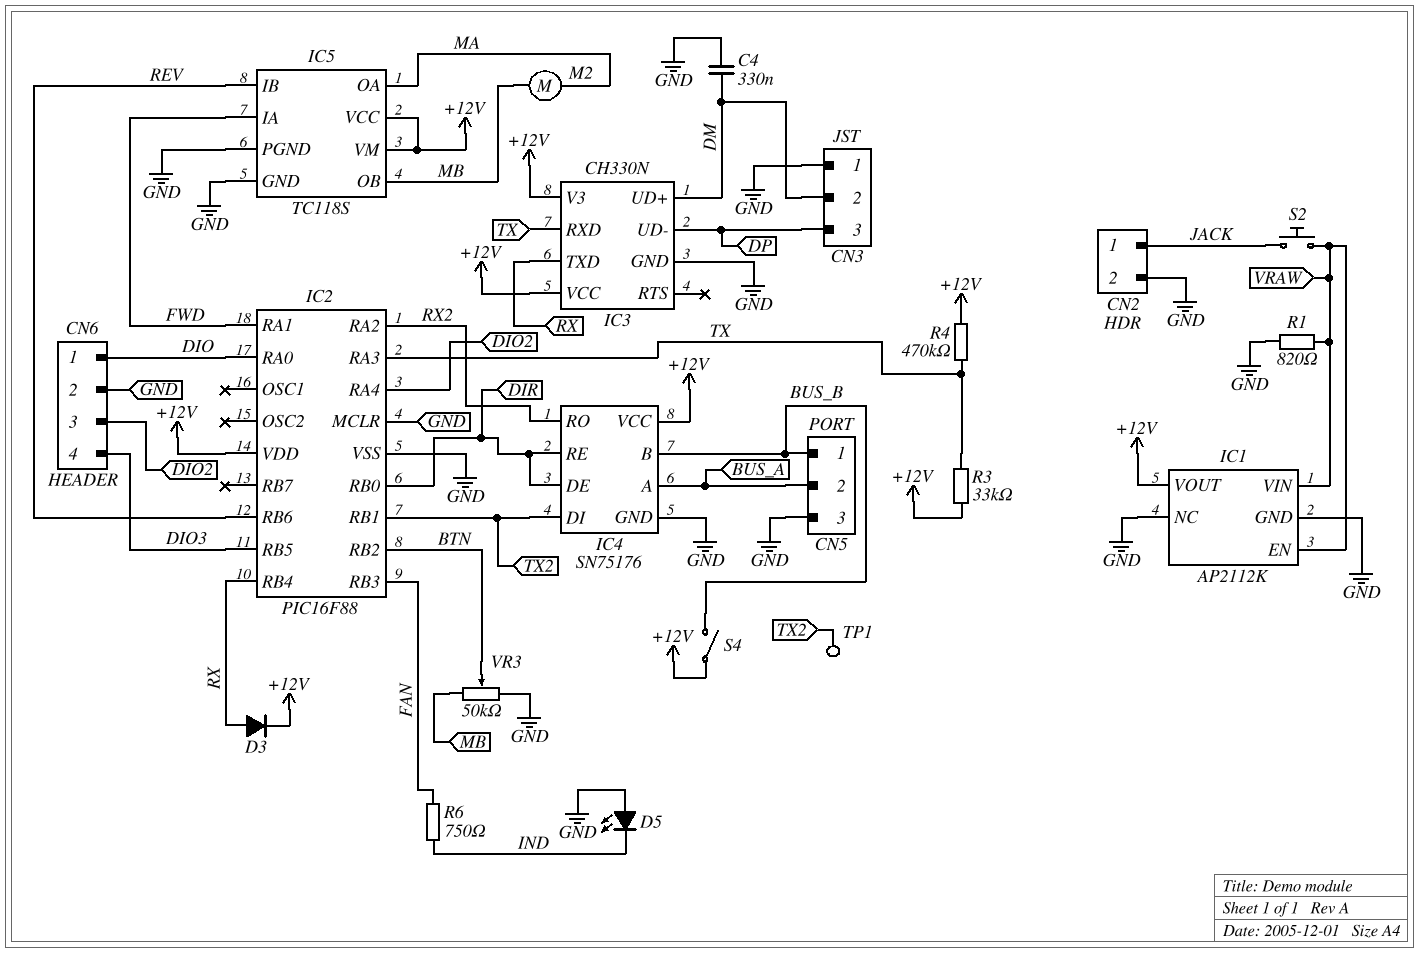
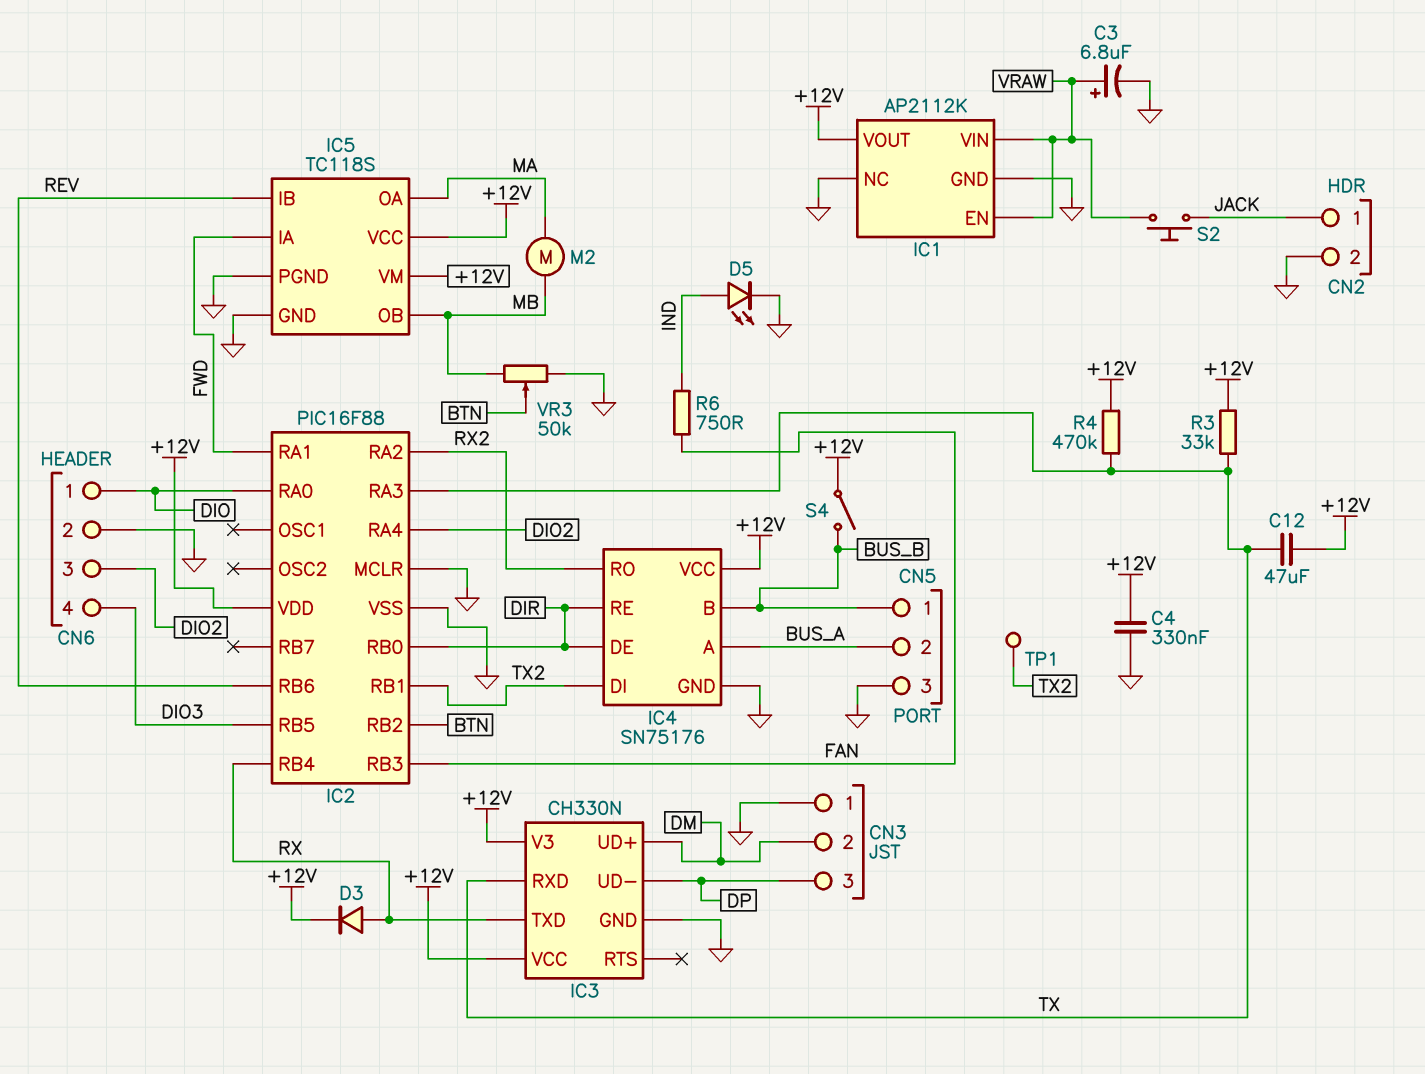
C3: none -> 6.8uF (plus VRAW, minus GND)
C4: 330nF (DM, GND) -> 330nF (+12V, GND)
C12: none -> 47uF (+12V, TX)
D5: LED (A GND, K IND) -> LED (A IND, K GND)
R1: 820 (GND, VRAW) -> none

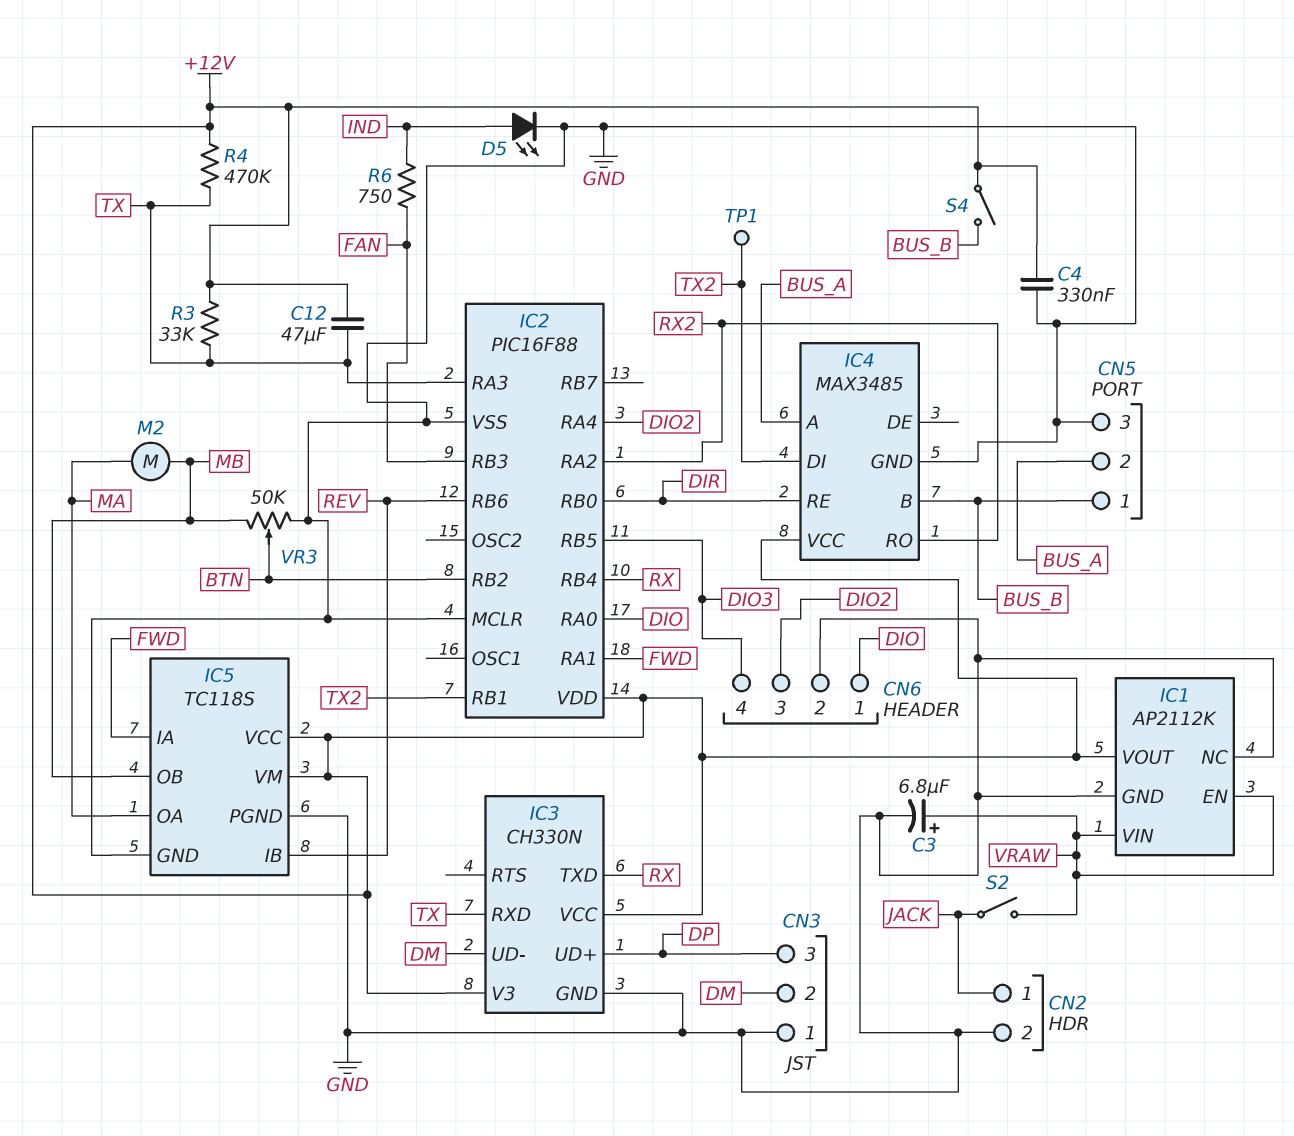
D3: diode (A RX, K +12V) -> none
IC3 pin UD+: DM -> DP
IC3 pin UD-: DP -> DM
IC4: SN75176 -> MAX3485
IC4 pin DE: DIR -> none
S2: button (JACK, VRAW) -> switch (JACK, VRAW)

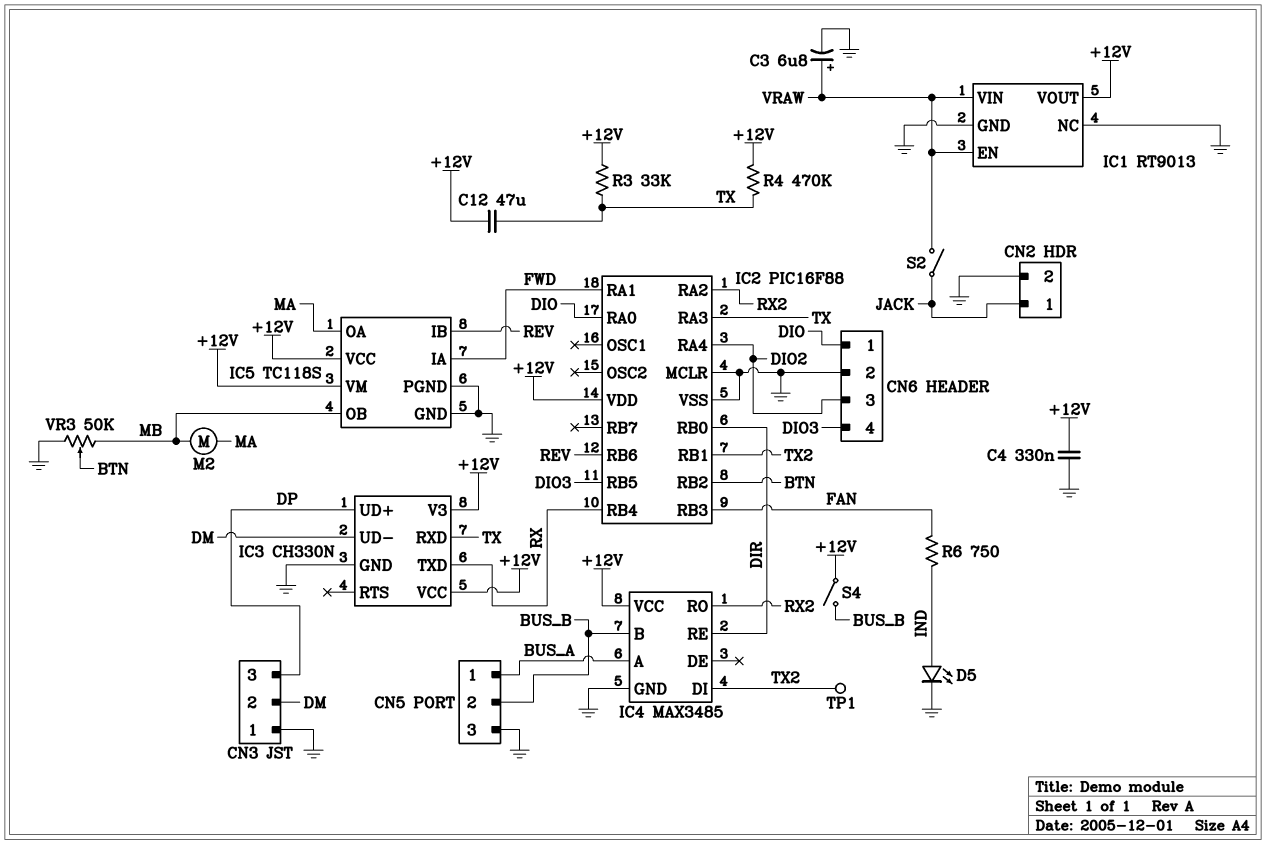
CN5 pin 1: BUS_B -> BUS_A
CN5 pin 2: BUS_A -> BUS_B
IC1: AP2112K -> RT9013

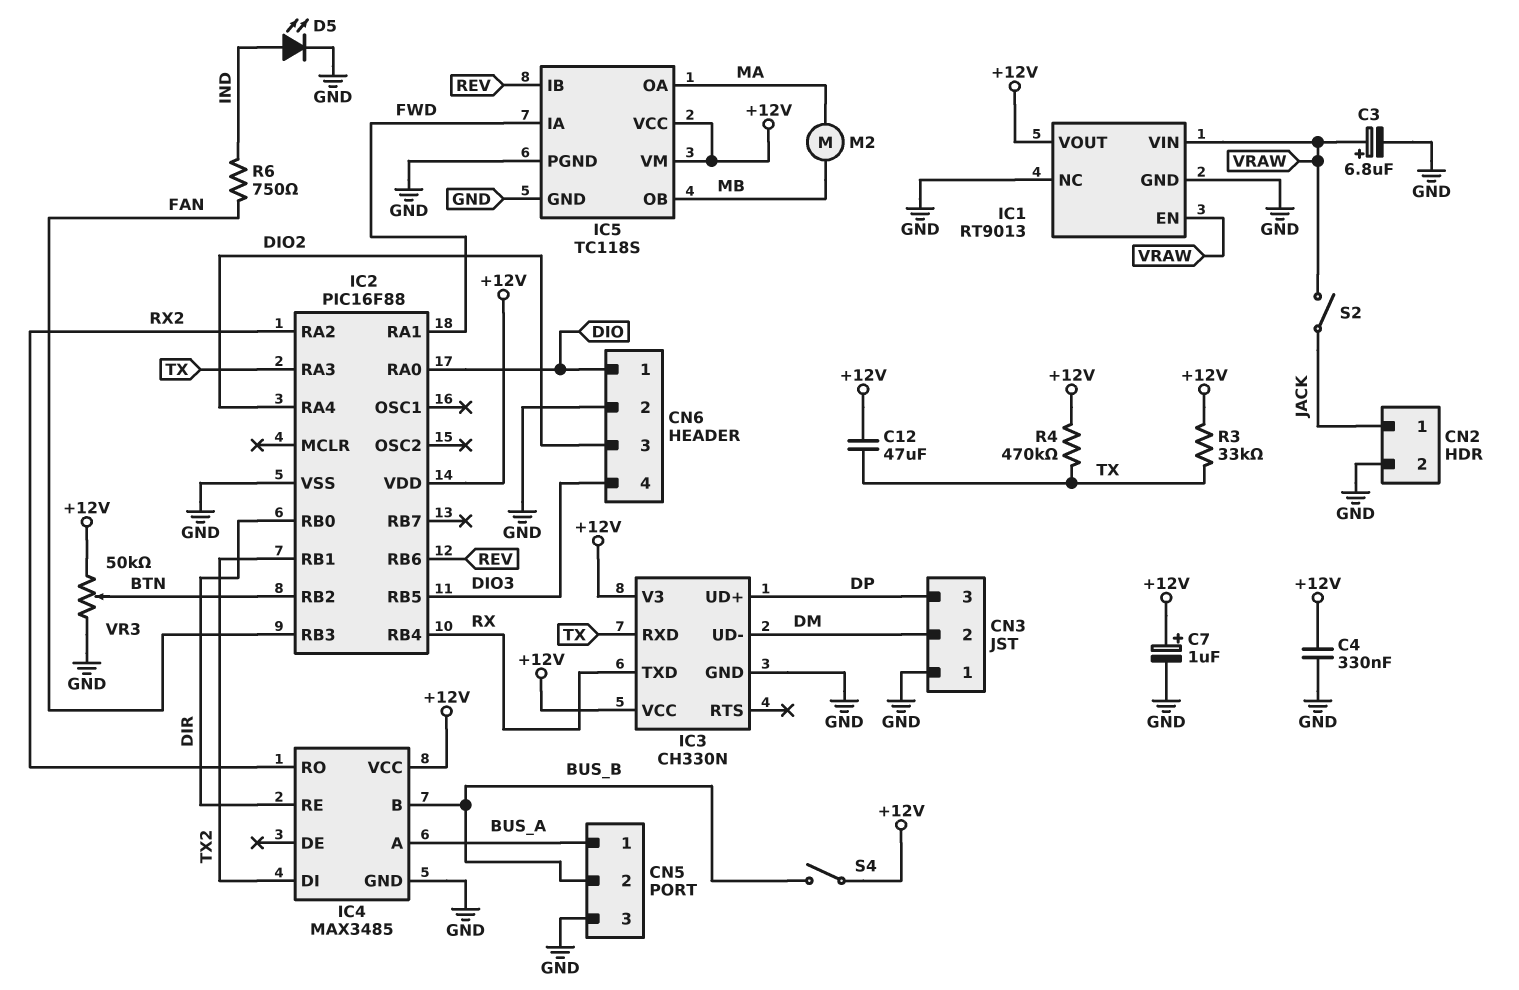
C7: none -> 1uF (plus +12V, minus GND)
IC2 pin MCLR: GND -> none
TP1: test point (TX2) -> none
VR3: 50k (GND, MB, wiper BTN) -> 50k (+12V, GND, wiper BTN)

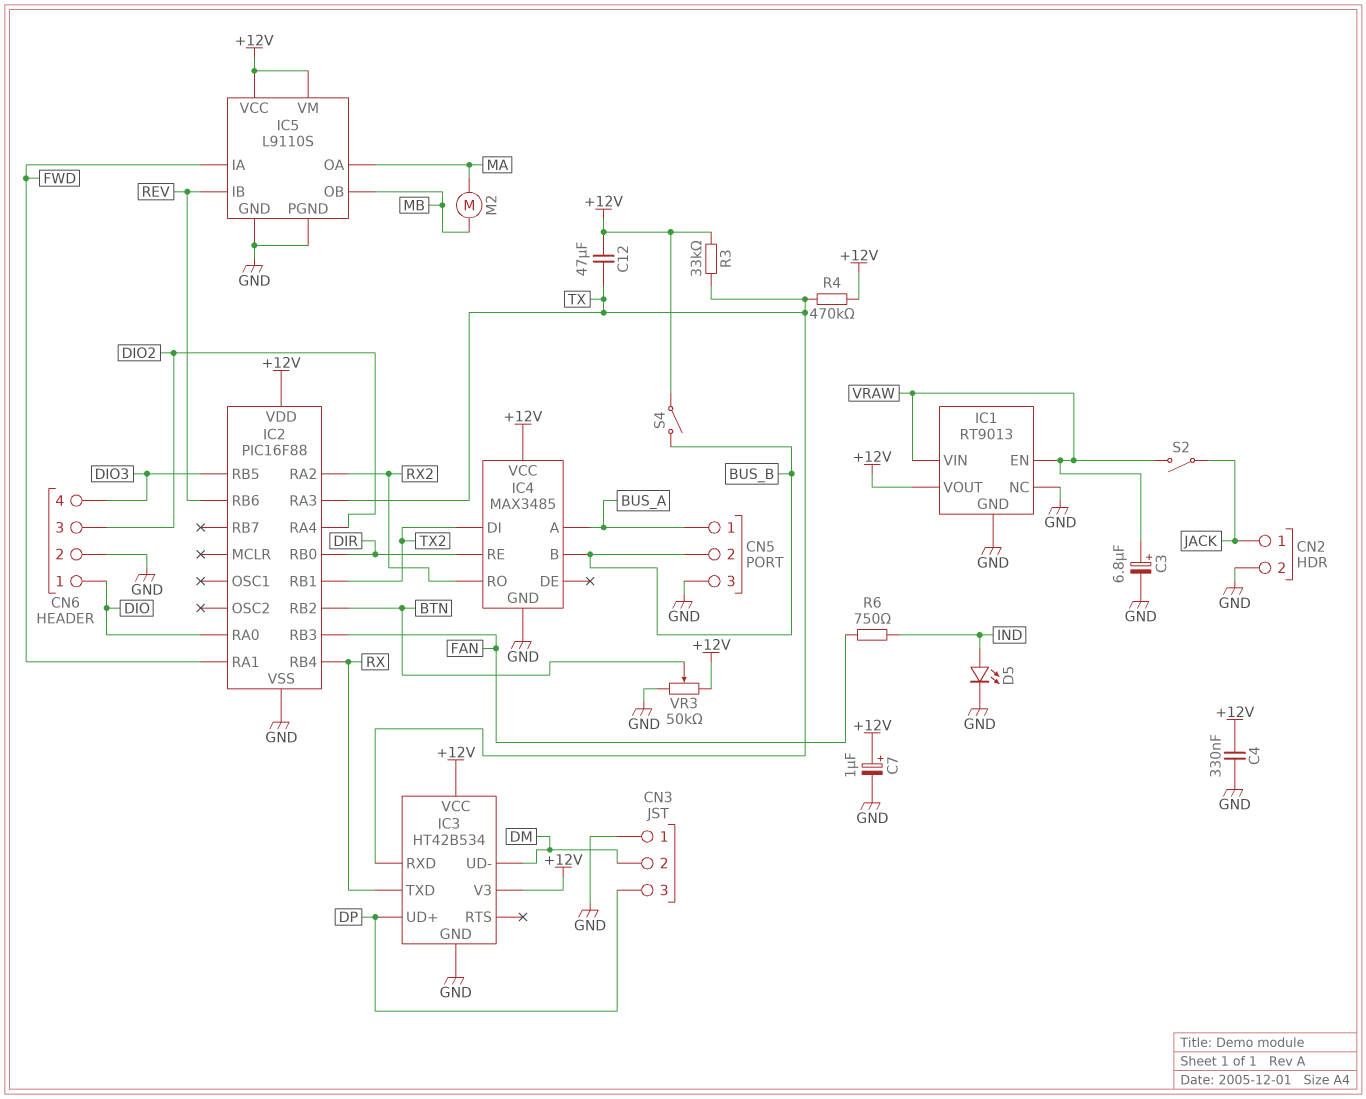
IC3: CH330N -> HT42B534
IC5: TC118S -> L9110S

